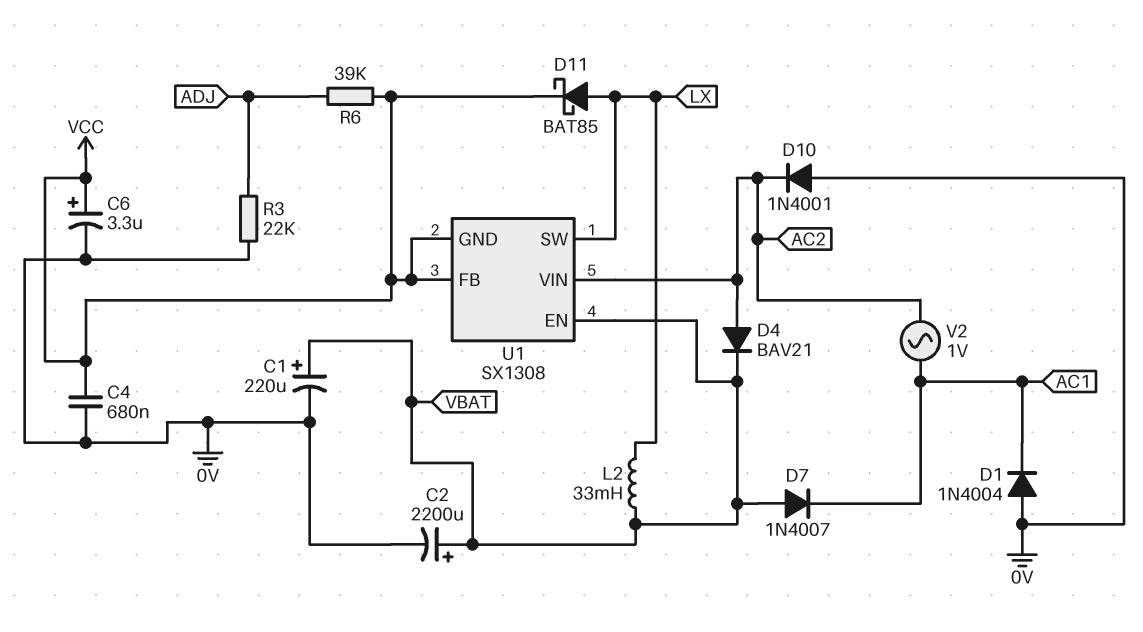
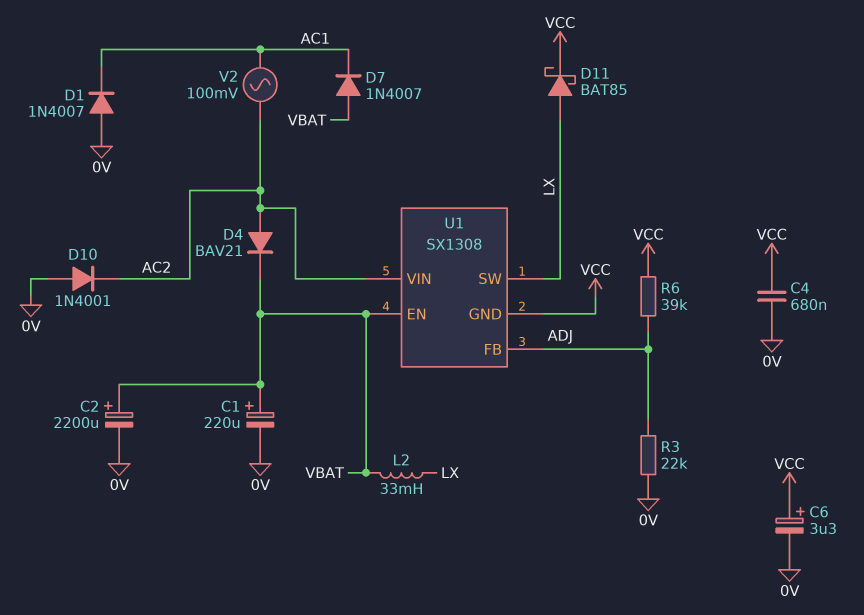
D1: diode 1N4004 (A 0V, K AC1) -> diode 1N4007 (A 0V, K AC1)
U1 pin FB: VCC -> ADJ
V2: AC 1V (AC1, AC2) -> AC 100mV (AC1, AC2)

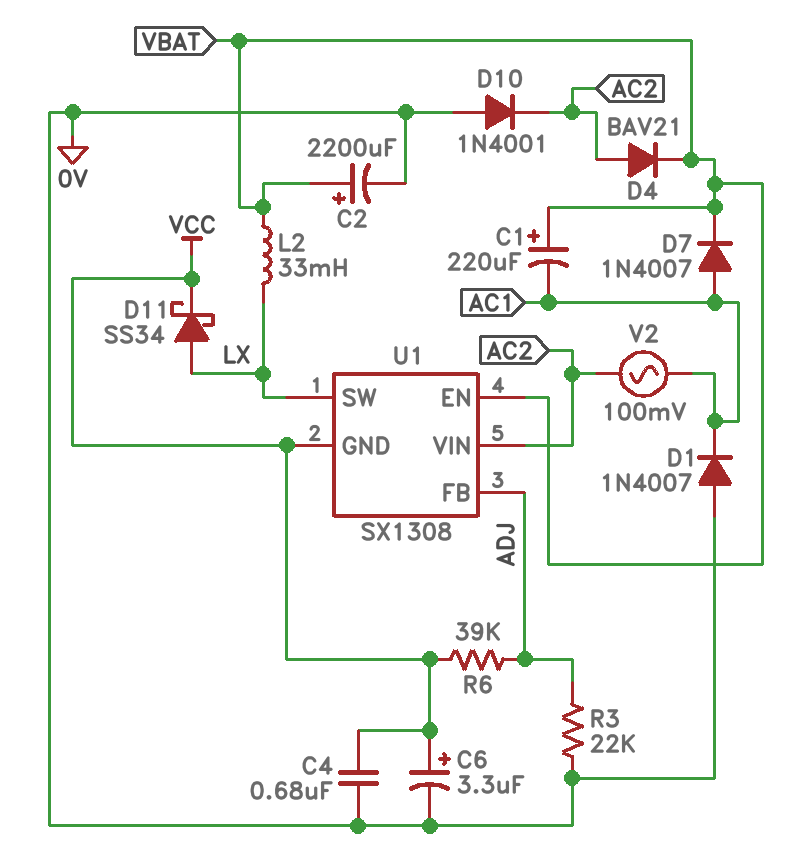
C1: 220uF (plus VBAT, minus 0V) -> 220uF (plus VBAT, minus AC1)
D7: diode 1N4007 (A VBAT, K AC1) -> diode 1N4007 (A AC1, K VBAT)
D11: schottky BAT85 (A LX, K VCC) -> schottky SS34 (A LX, K VCC)

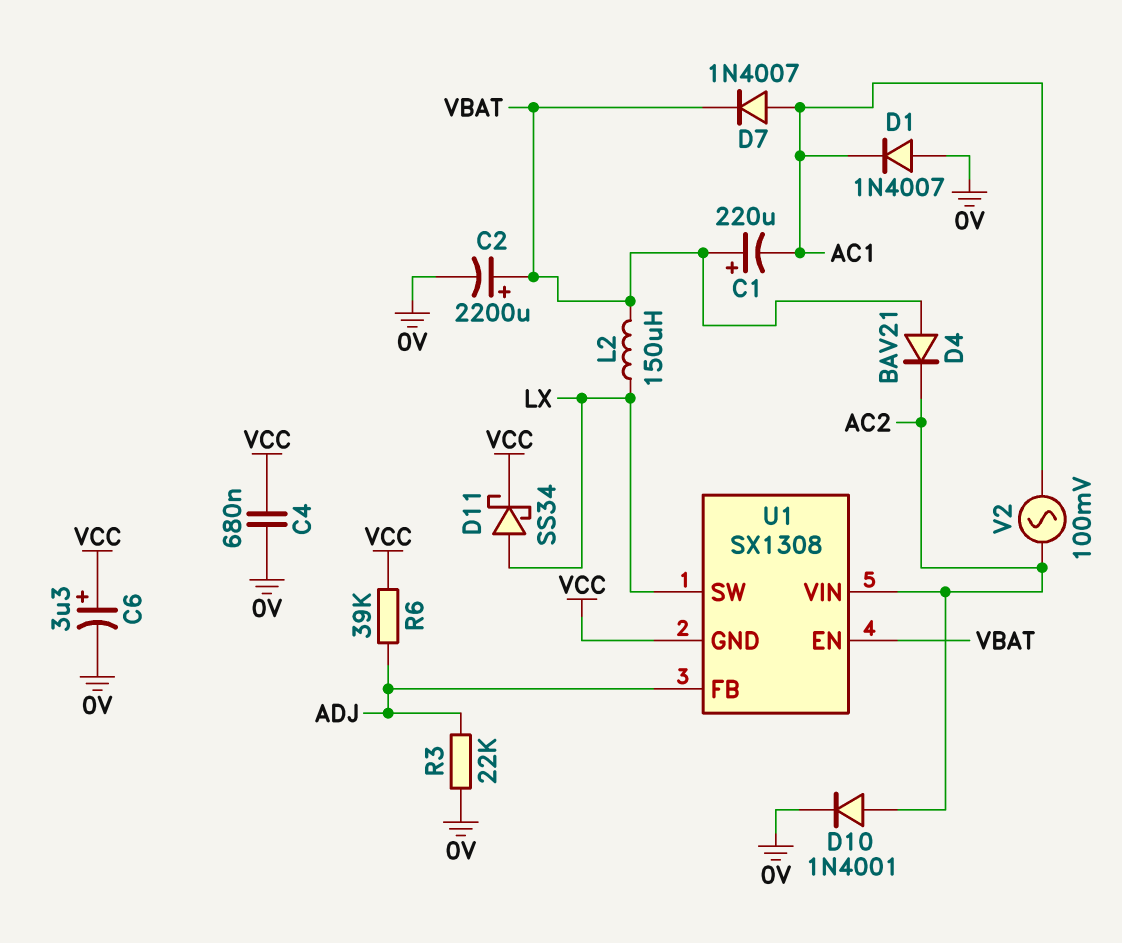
D4: diode BAV21 (A AC2, K VBAT) -> diode BAV21 (A VBAT, K AC2)
D10: diode 1N4001 (A 0V, K AC2) -> diode 1N4001 (A AC2, K 0V)
L2: 33mH (LX, VBAT) -> 150uH (LX, VBAT)

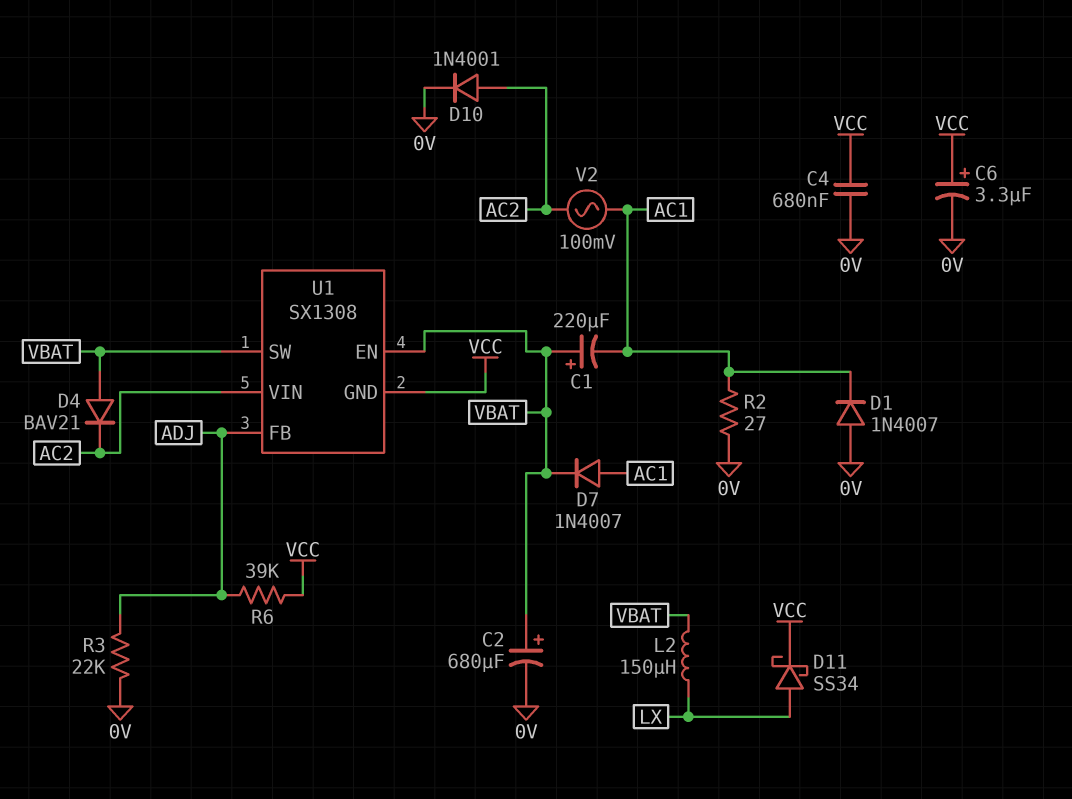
C2: 2200uF (plus VBAT, minus 0V) -> 680uF (plus VBAT, minus 0V)
R2: none -> 27 (0V, AC1)
U1 pin SW: LX -> VBAT

